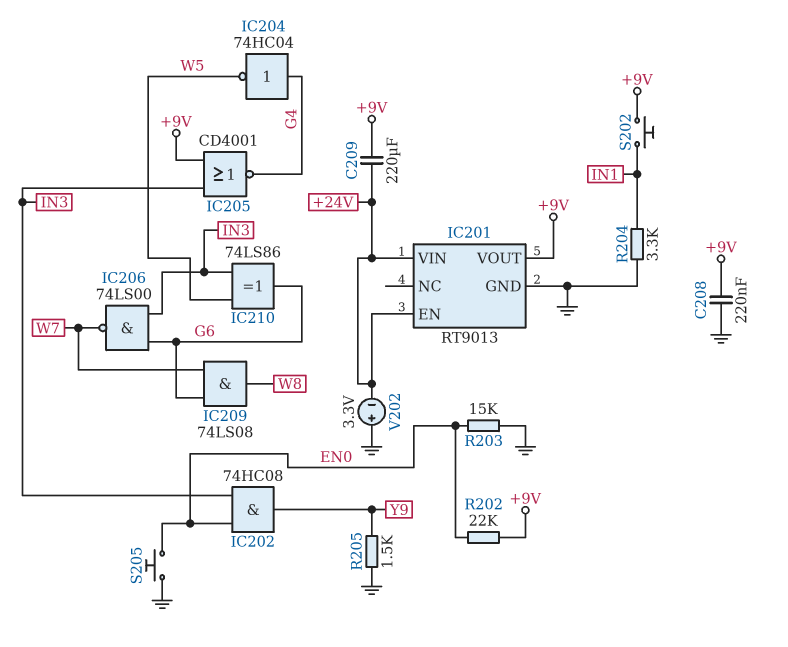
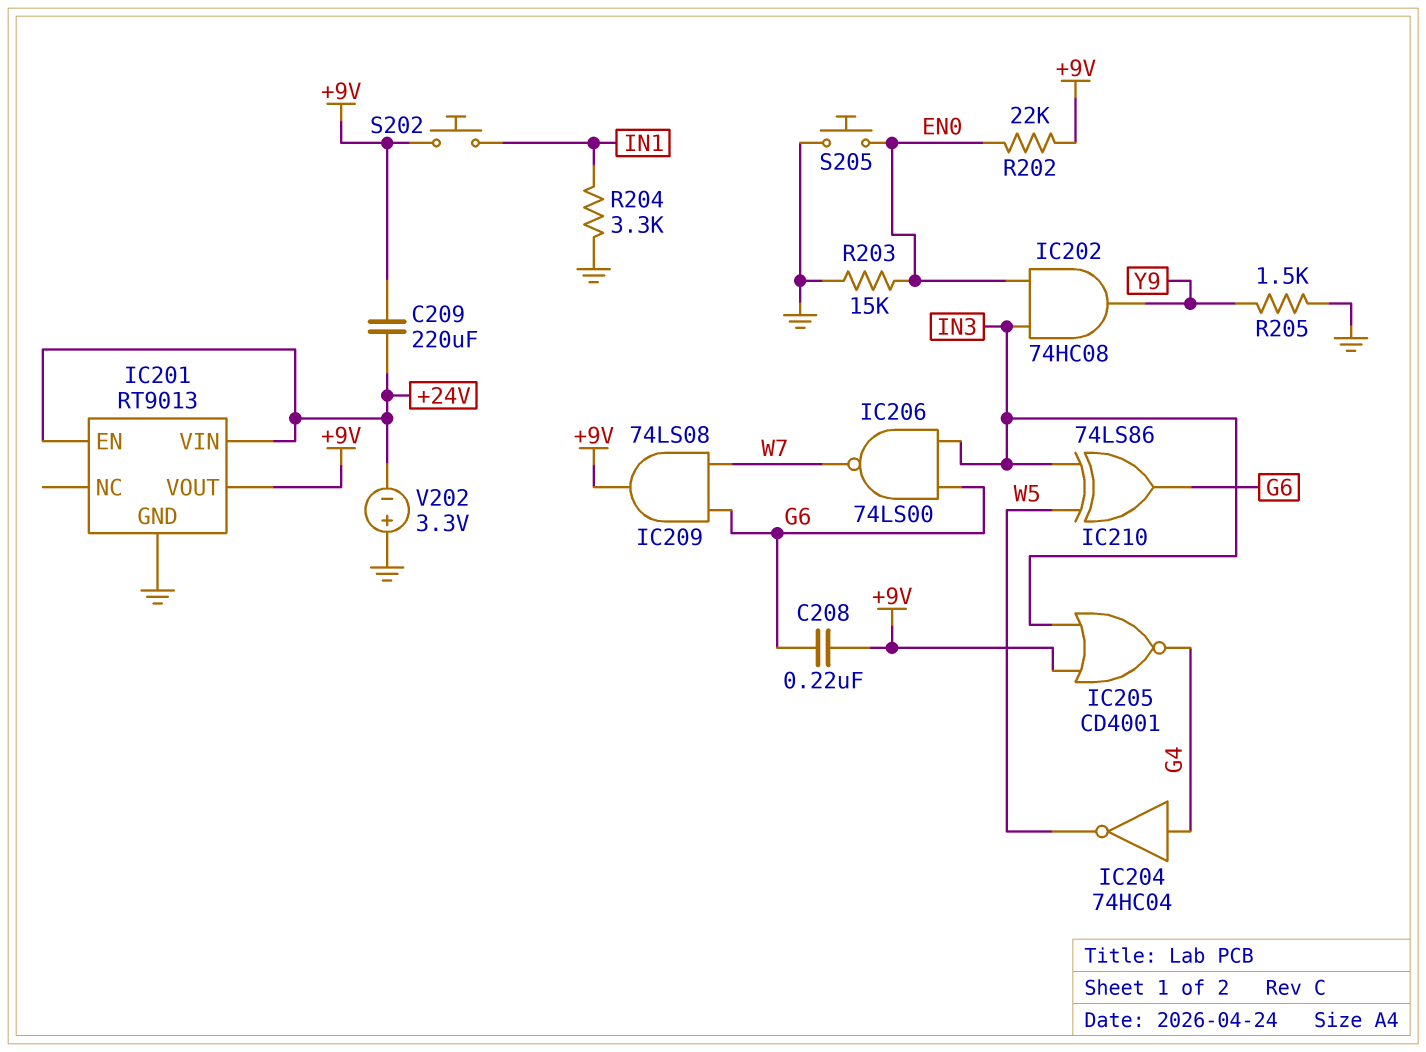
C208: 220nF (+9V, GND) -> 220nF (+9V, G6)
IC209: AND 74LS08 (in G6, in W7, out W8) -> AND 74LS08 (in G6, in W7, out +9V)

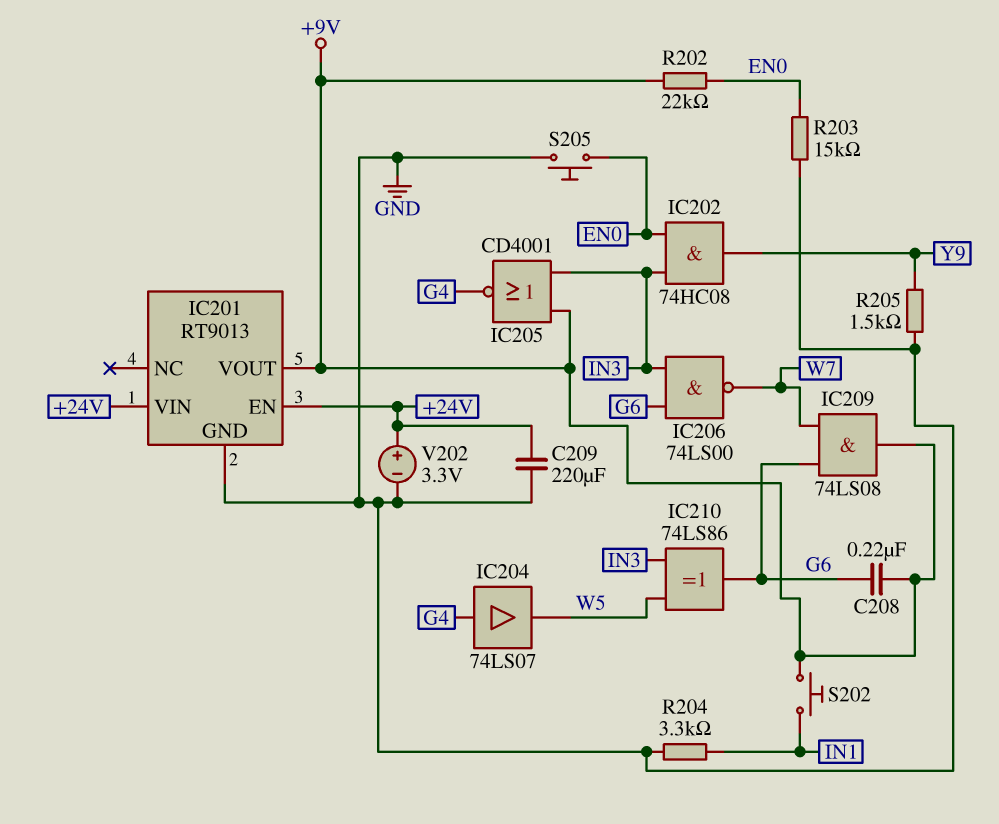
C209: 220uF (+9V, +24V) -> 220uF (+24V, GND)
IC204: NOT 74HC04 (in G4, out W5) -> buffer 74LS07 (in G4, out W5)
V202: 3.3V (plus GND, minus +24V) -> 3.3V (plus +24V, minus GND)

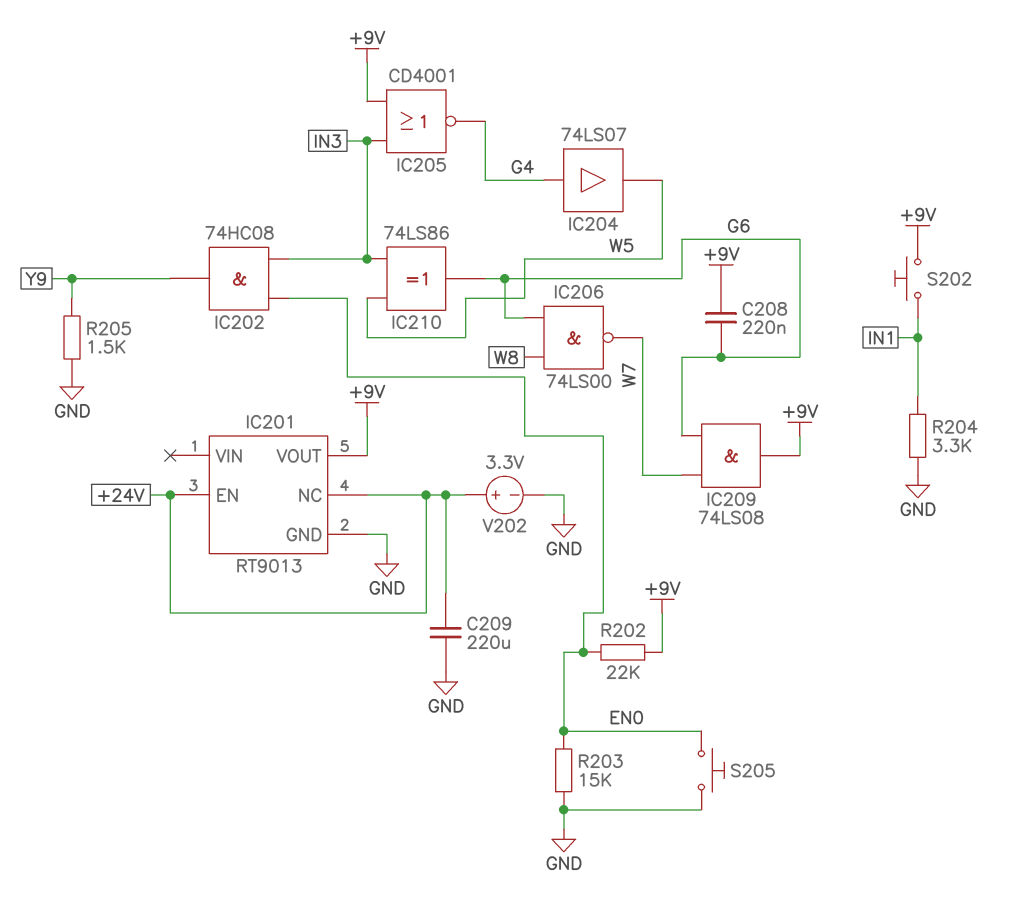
IC201 pin NC: none -> +24V
IC201 pin VIN: +24V -> none
IC206: NAND 74LS00 (in G6, in IN3, out W7) -> NAND 74LS00 (in G6, in W8, out W7)

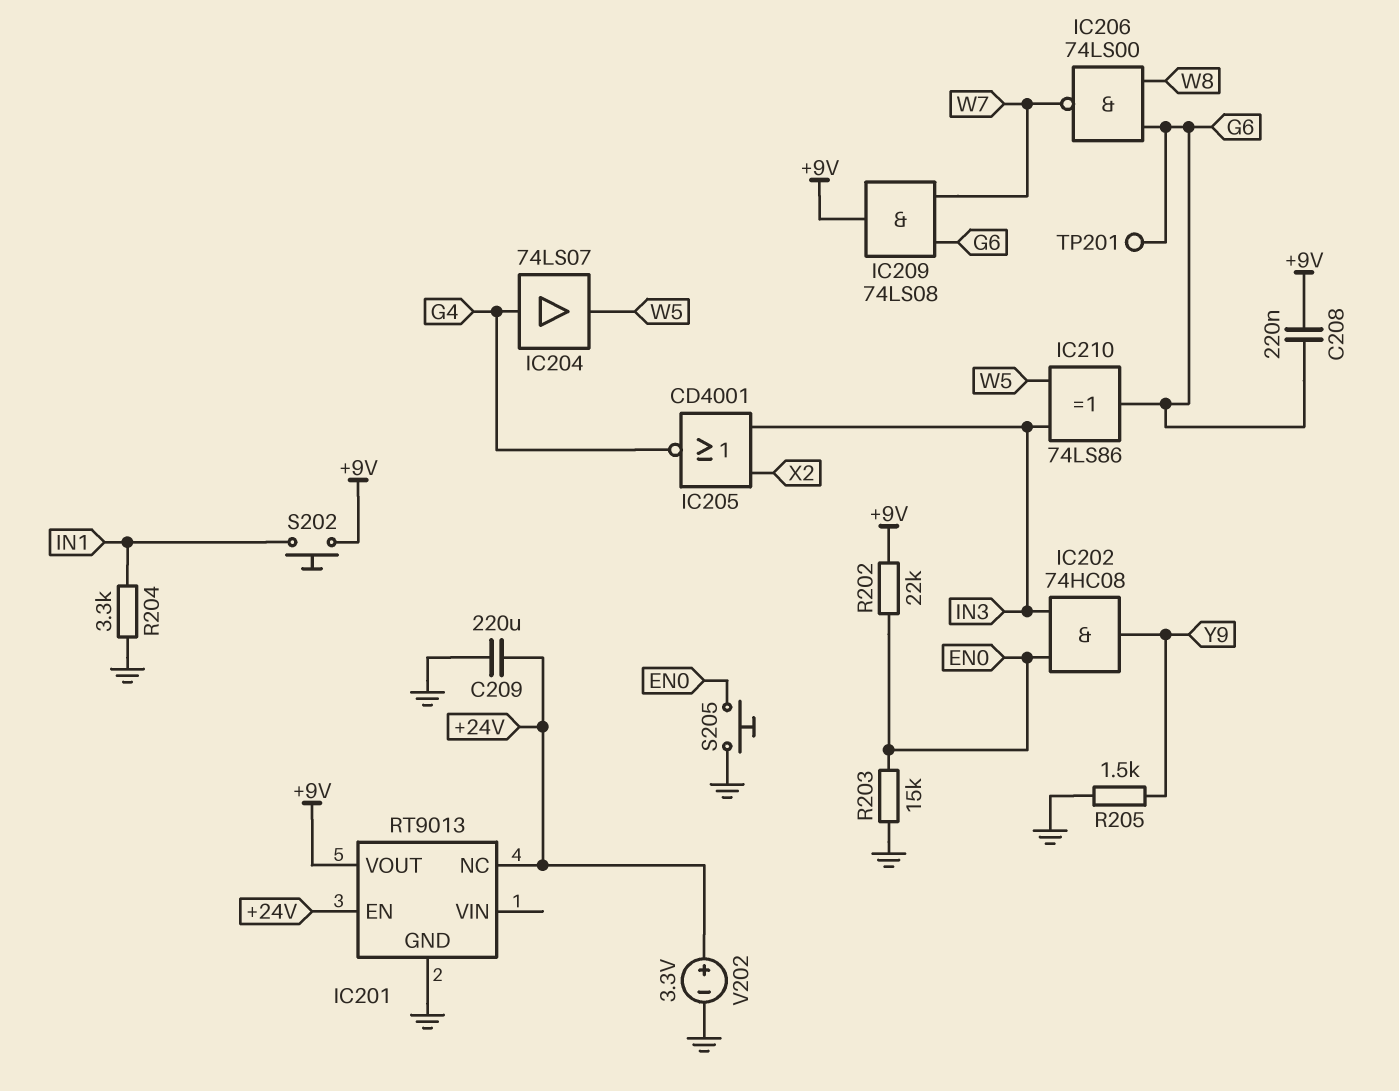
IC205: NOR CD4001 (in +9V, in IN3, out G4) -> NOR CD4001 (in IN3, in X2, out G4)
TP201: none -> test point (G6)

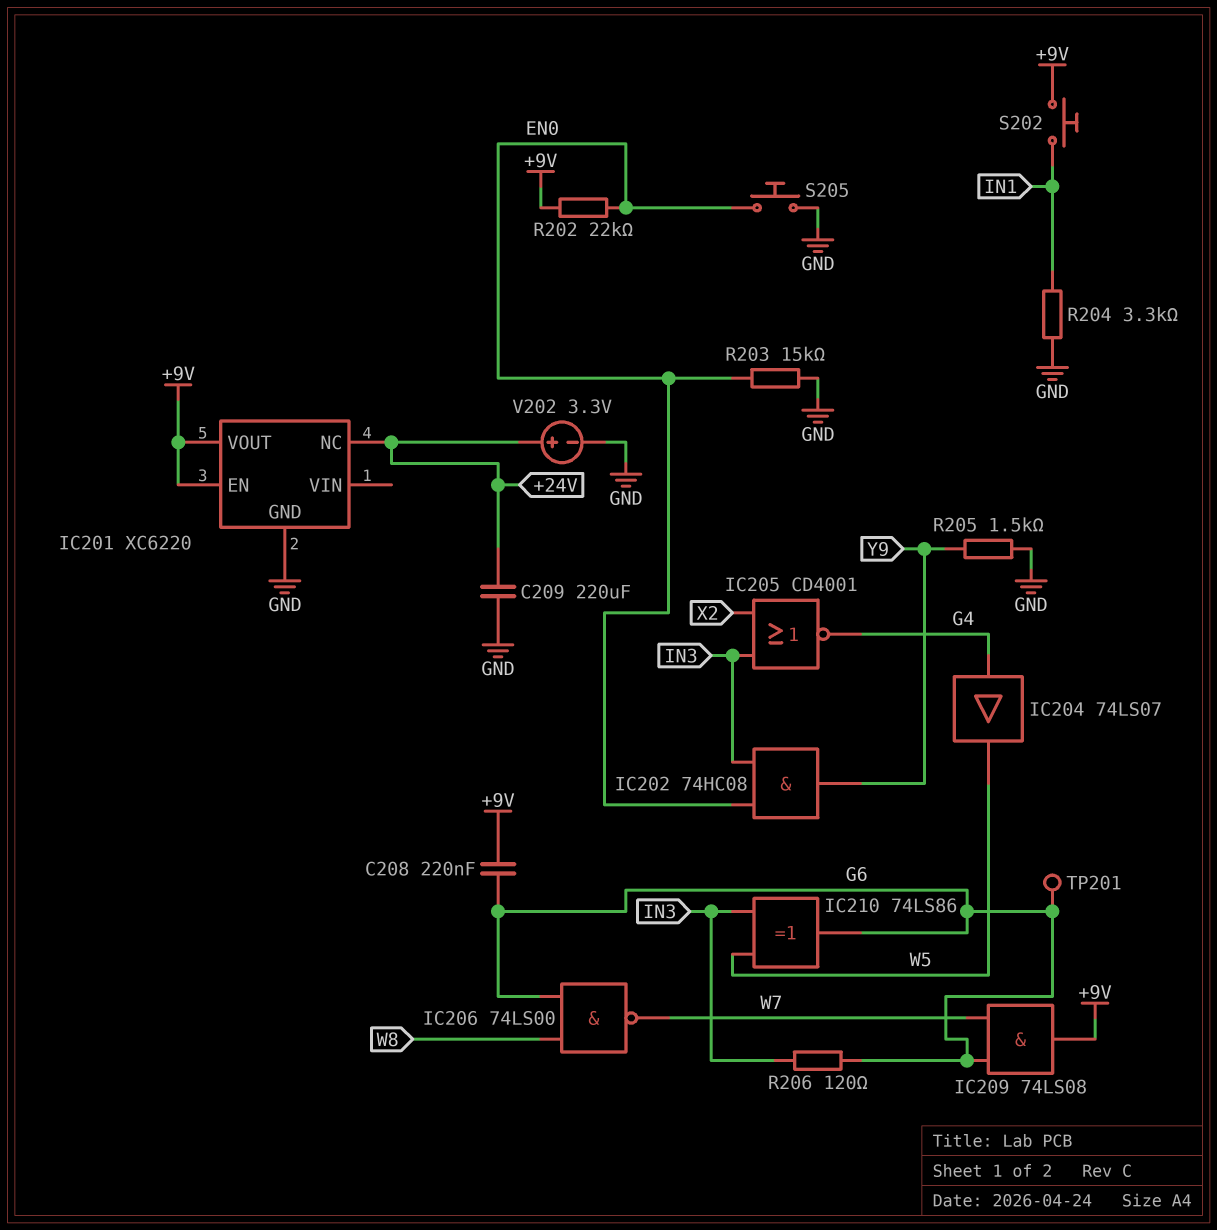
IC201: RT9013 -> XC6220
IC201 pin EN: +24V -> +9V
R206: none -> 120 (G6, IN3)

